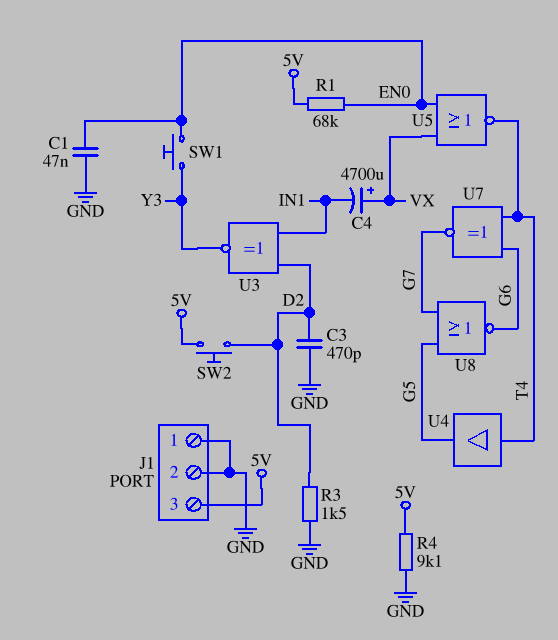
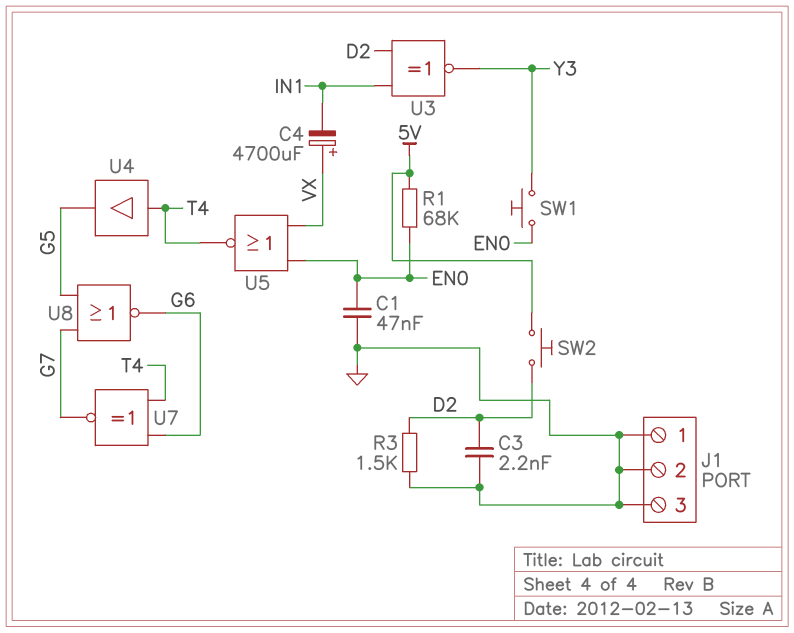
C3: 470pF (D2, GND) -> 2.2nF (D2, GND)
J1 pin 3: 5V -> GND
R4: 9.1k (5V, GND) -> none

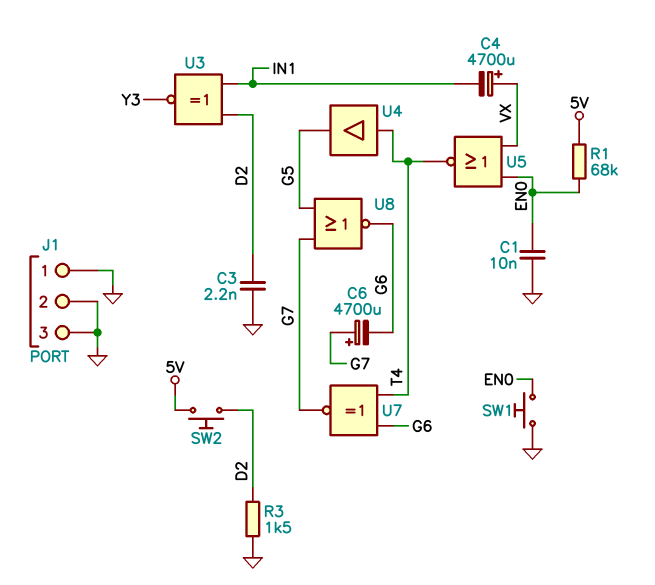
C1: 47nF (EN0, GND) -> 10nF (EN0, GND)
C6: none -> 4700uF (plus G7, minus G6)
SW1: button (EN0, Y3) -> button (EN0, GND)

